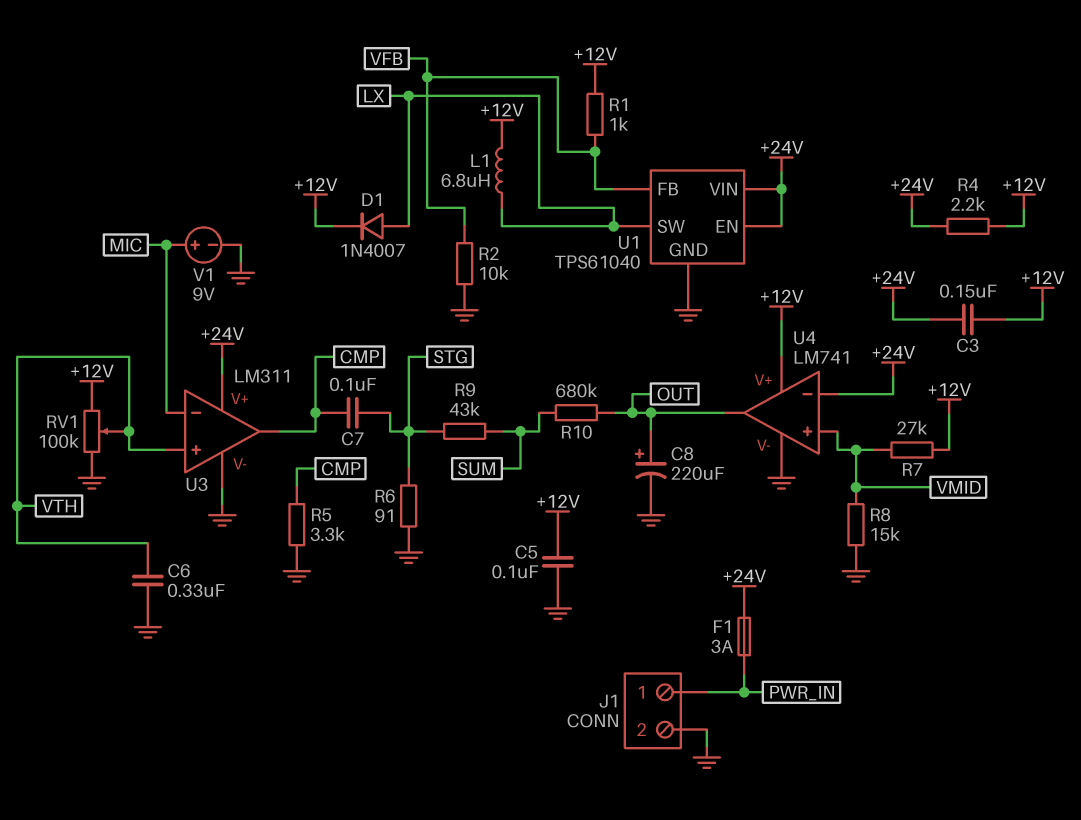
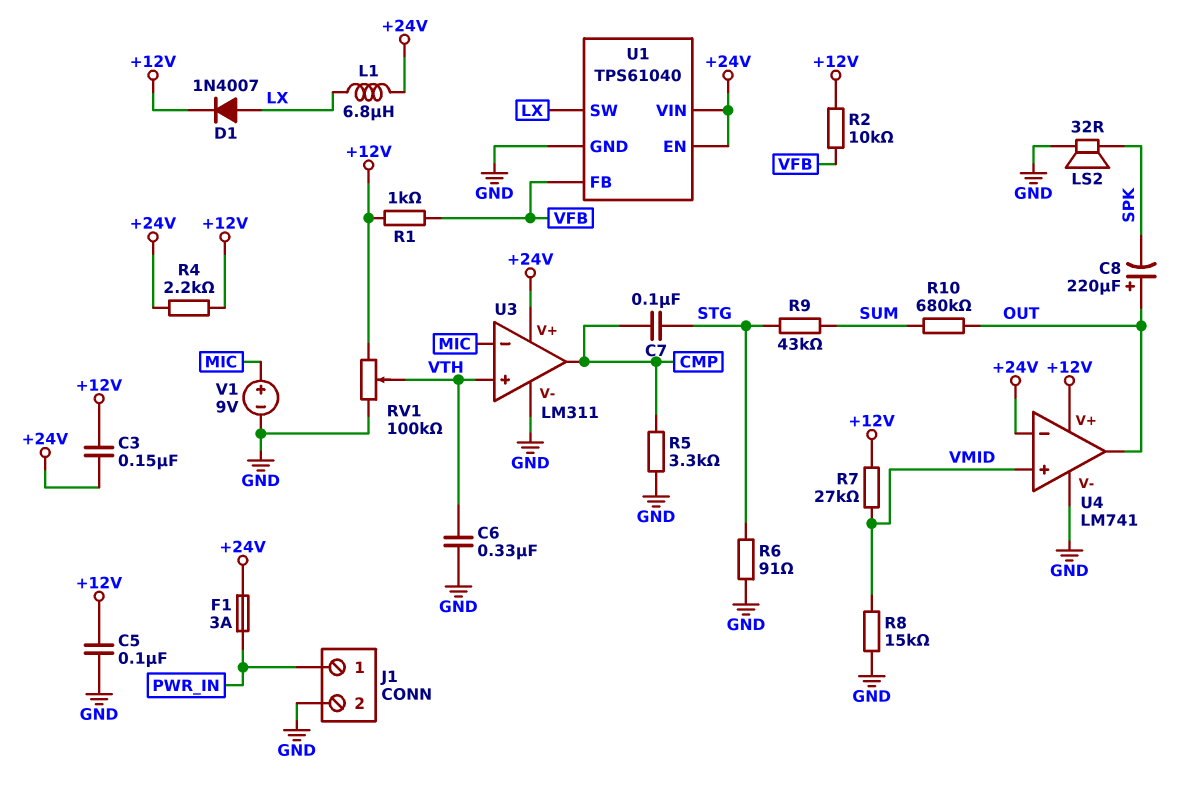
C8: 220uF (plus OUT, minus GND) -> 220uF (plus OUT, minus SPK)
L1: 6.8uH (+12V, LX) -> 6.8uH (+24V, LX)
LS2: none -> speaker 32R (GND, SPK)
R2: 10k (GND, VFB) -> 10k (+12V, VFB)

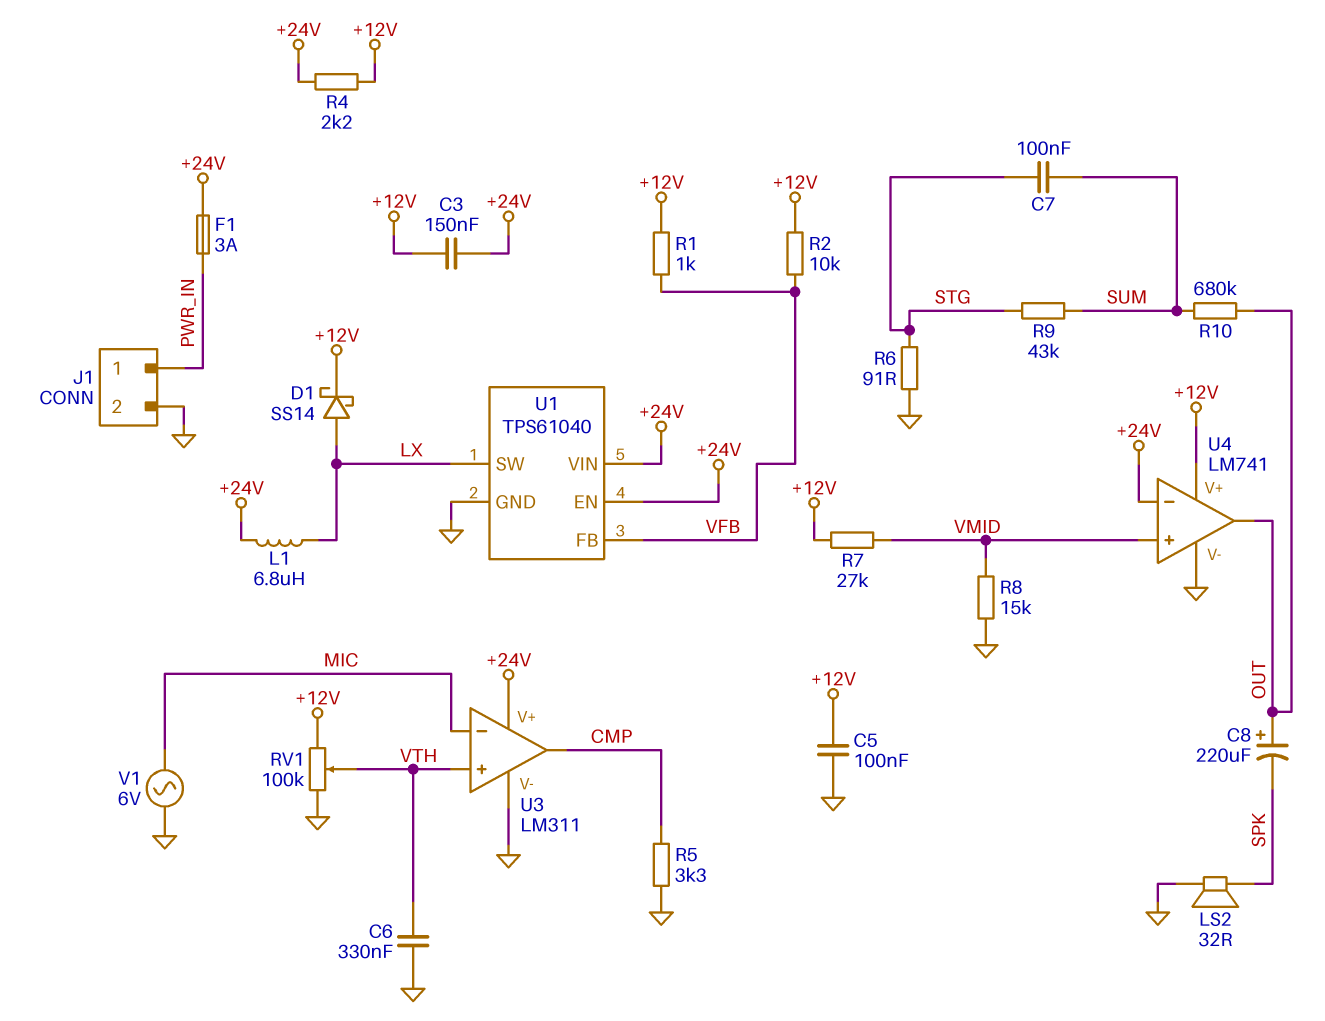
C7: 100nF (CMP, STG) -> 100nF (STG, SUM)
D1: diode 1N4007 (A LX, K +12V) -> schottky SS14 (A LX, K +12V)
V1: 9V (plus MIC, minus GND) -> AC 6V (GND, MIC)

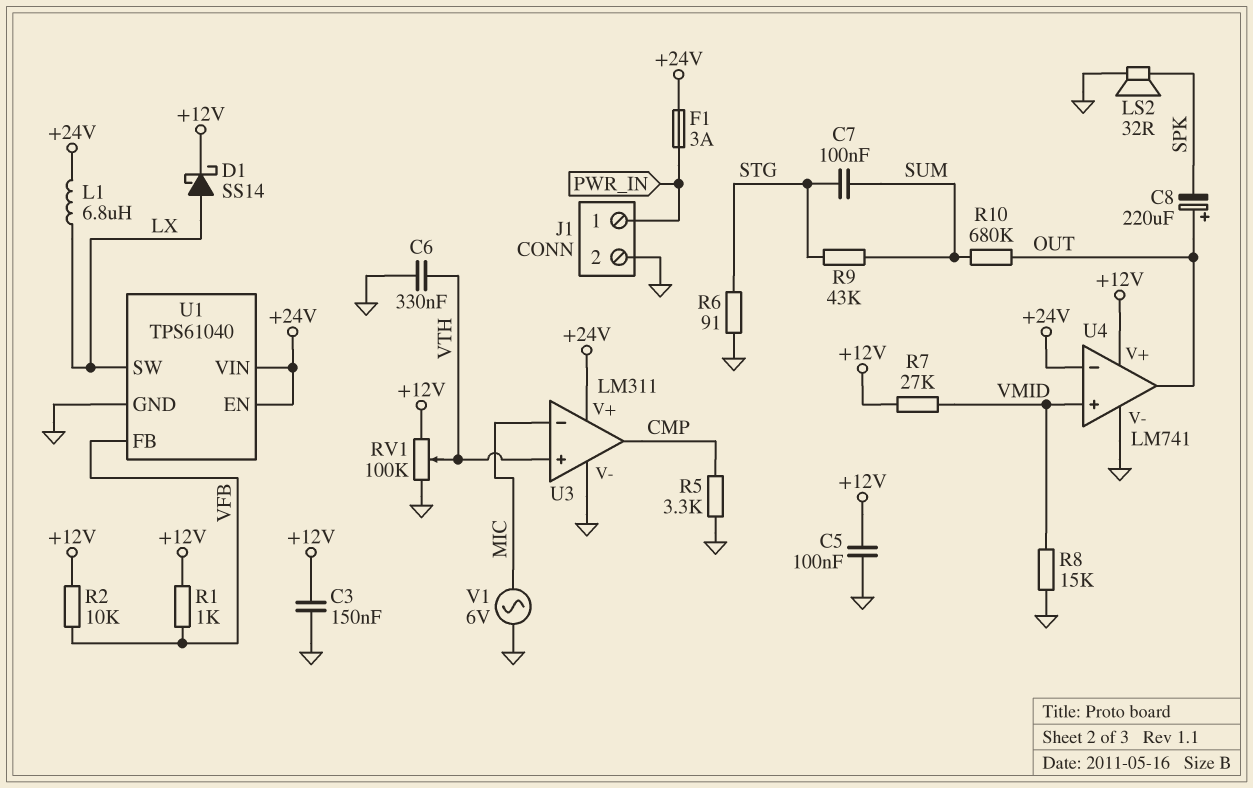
C3: 150nF (+12V, +24V) -> 150nF (+12V, GND)
R4: 2.2k (+12V, +24V) -> none

